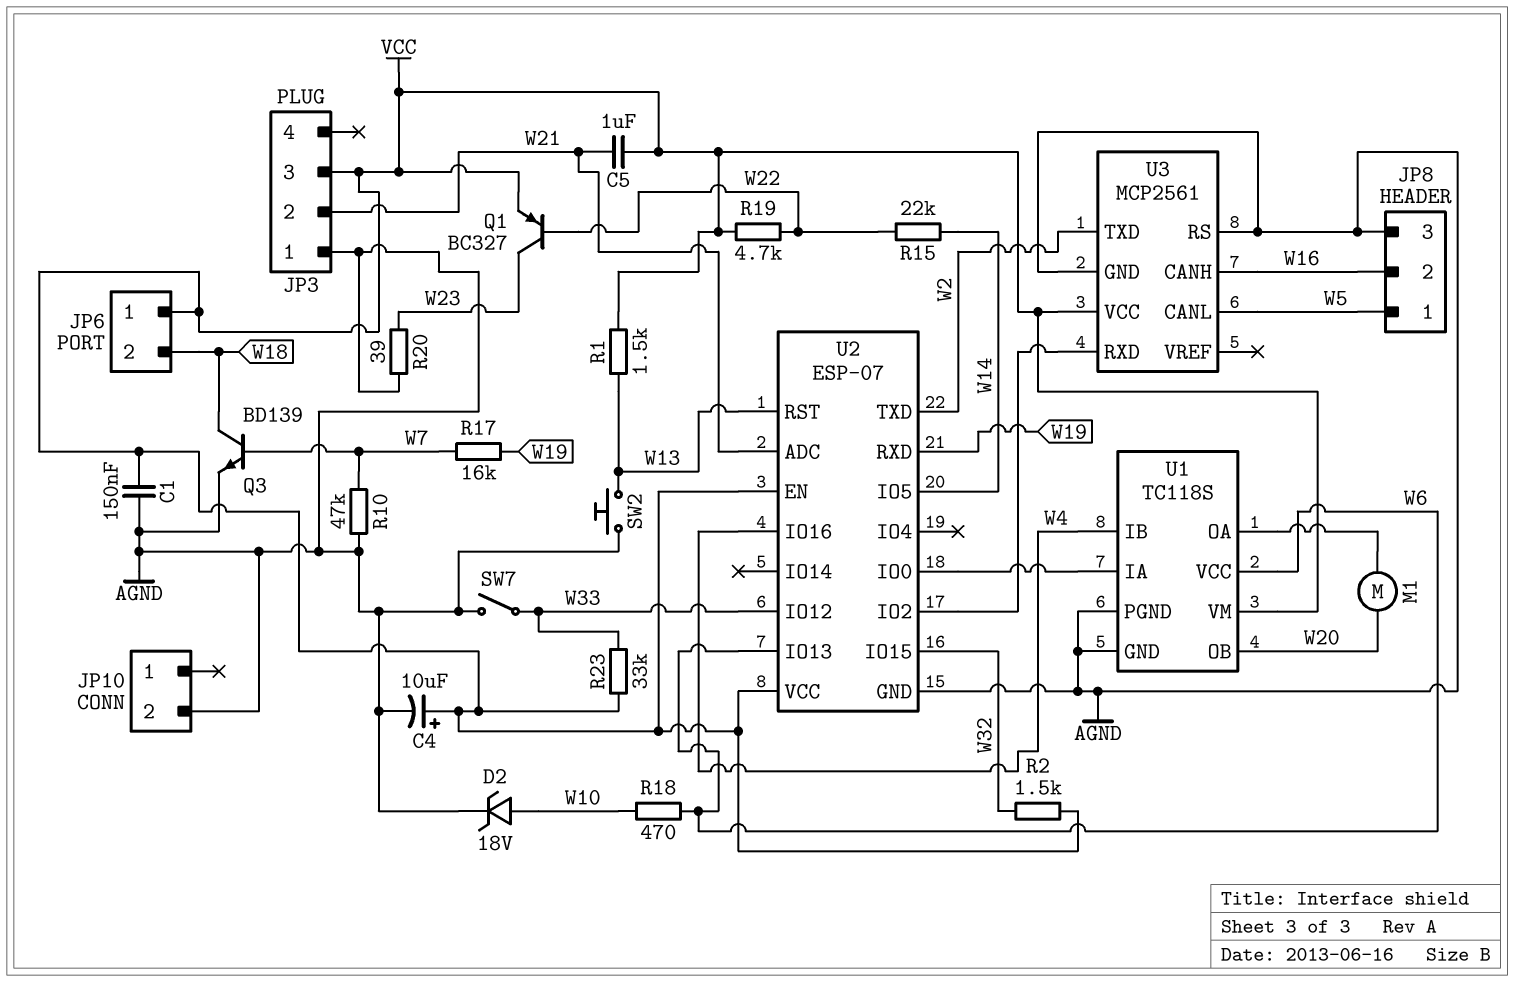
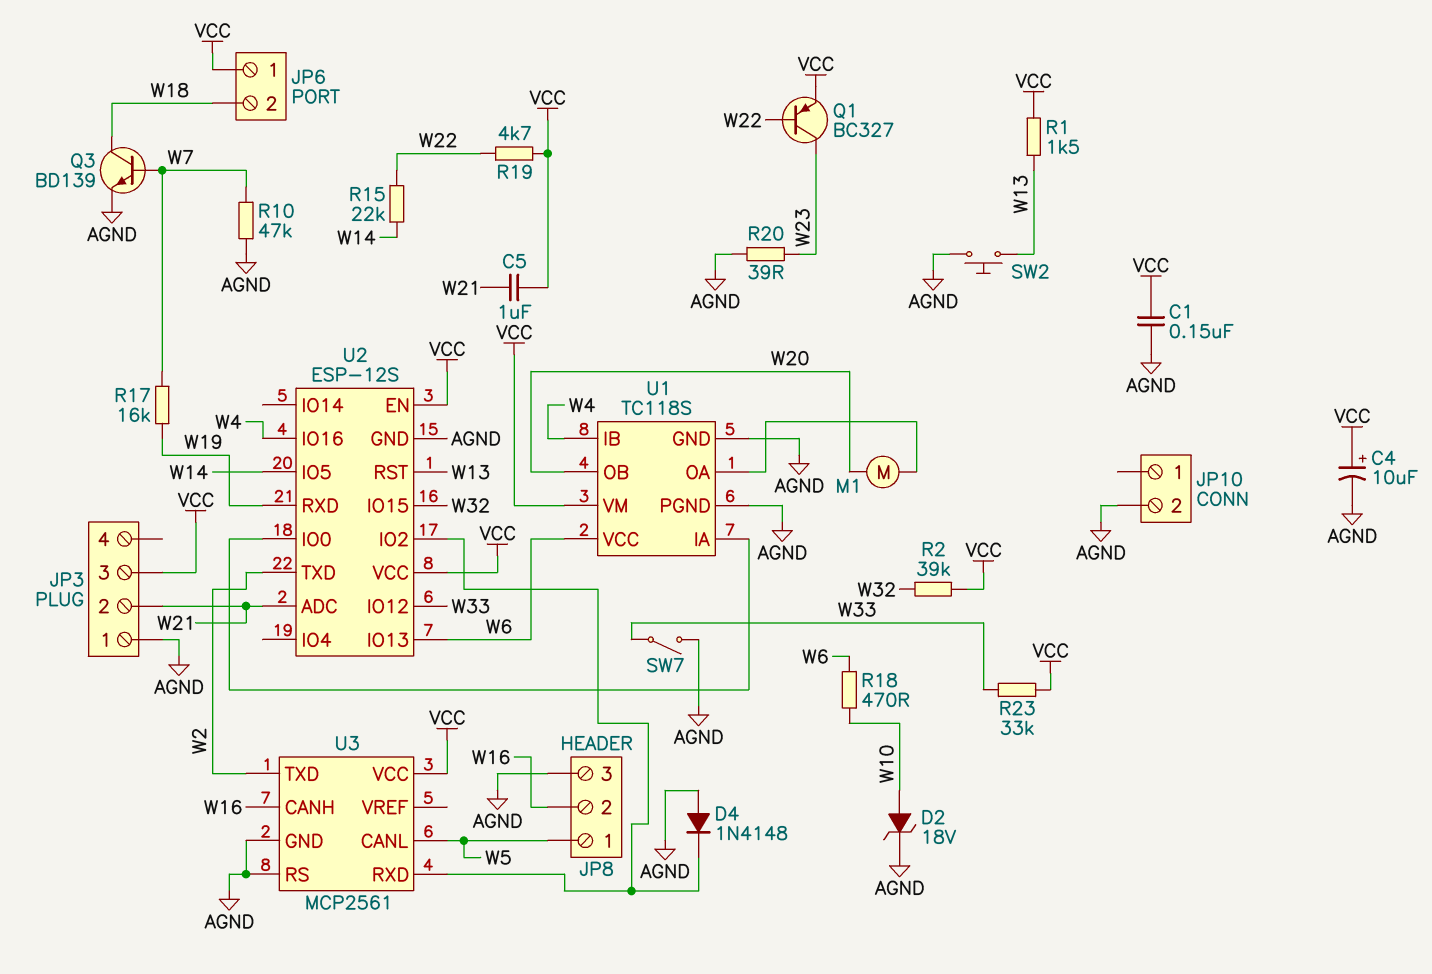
D4: none -> diode 1N4148 (A AGND, K U2/IO2)
R2: 1.5k (VCC, W32) -> 39k (VCC, W32)
U2: ESP-07 -> ESP-12S

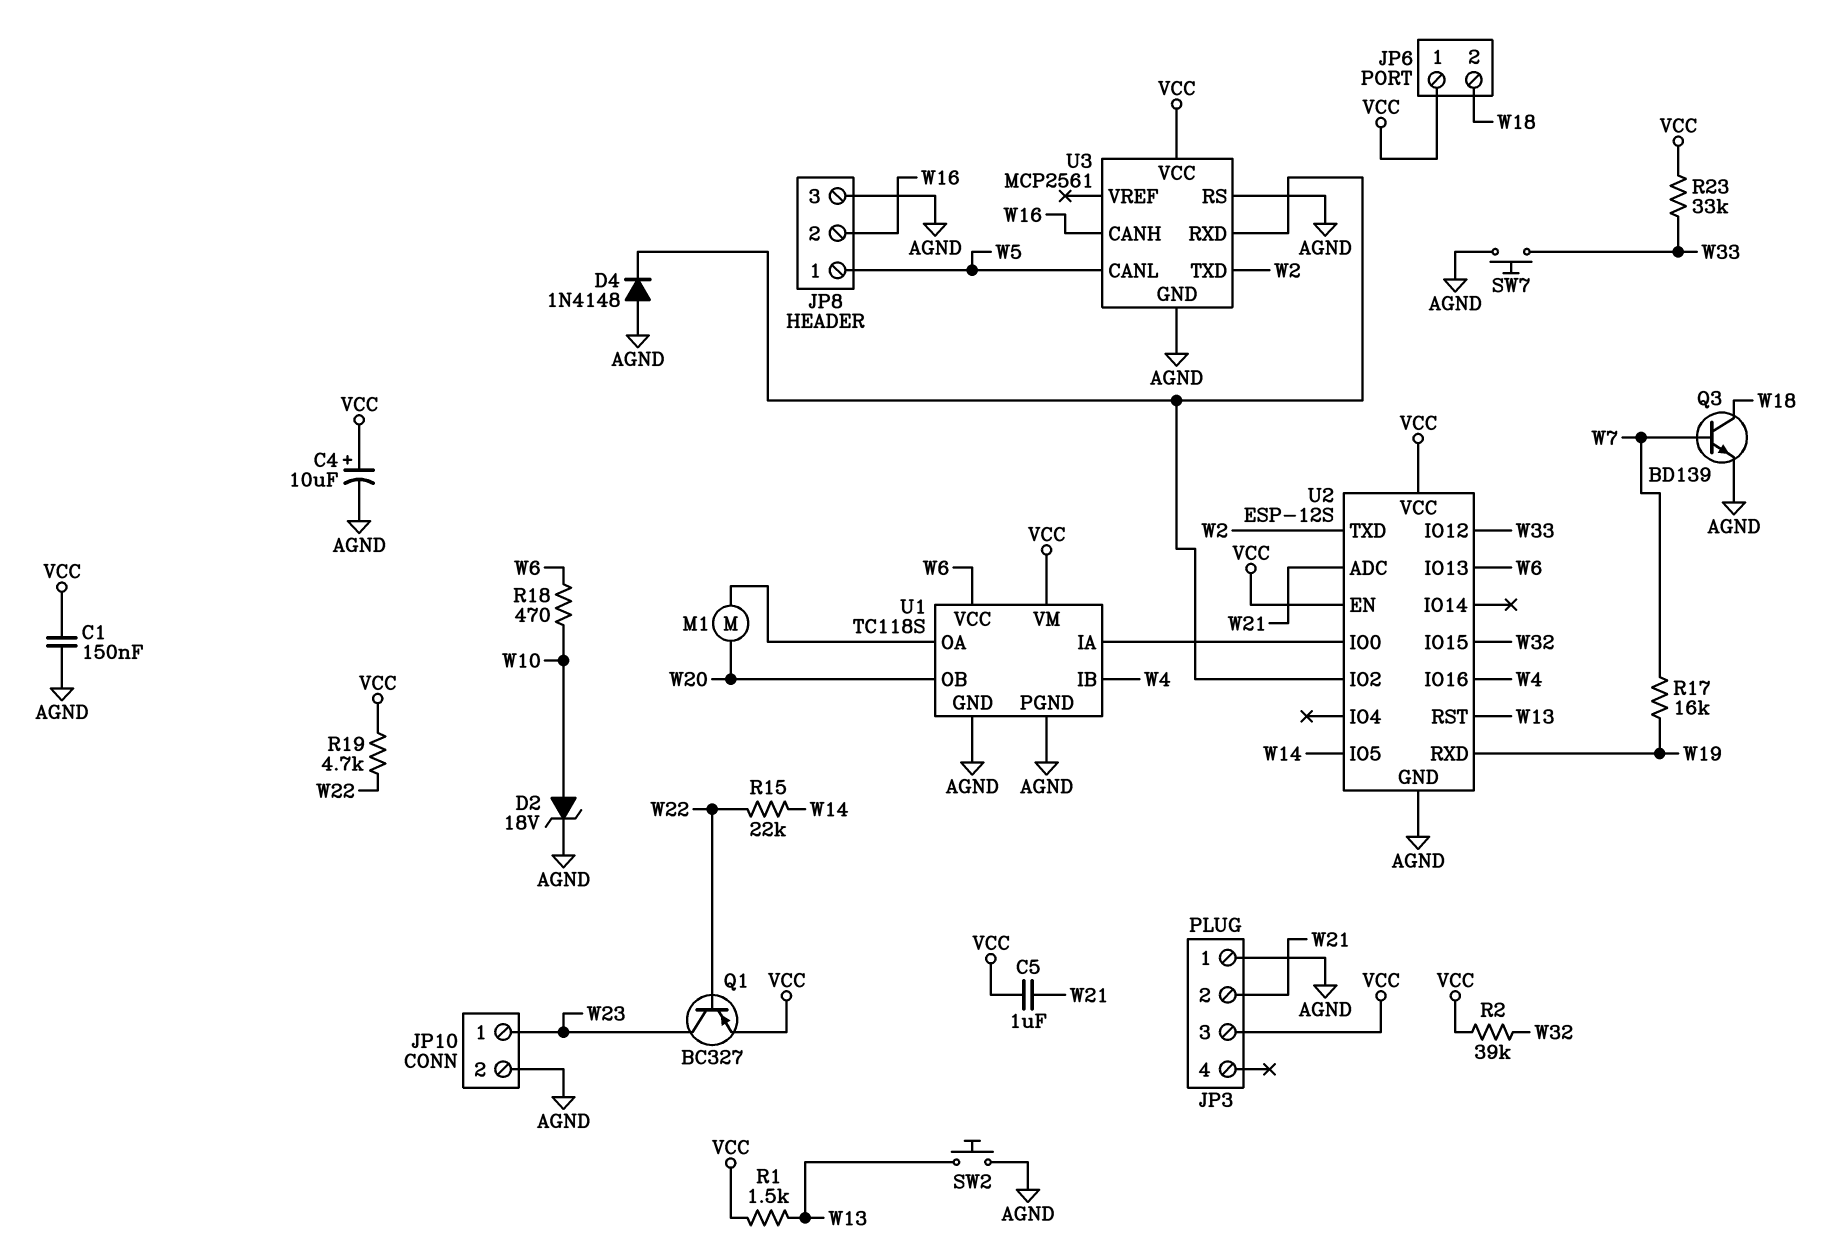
JP10 pin 1: none -> W23
R10: 47k (AGND, W7) -> none
R20: 39 (AGND, W23) -> none
SW7: switch (AGND, W33) -> button (AGND, W33)

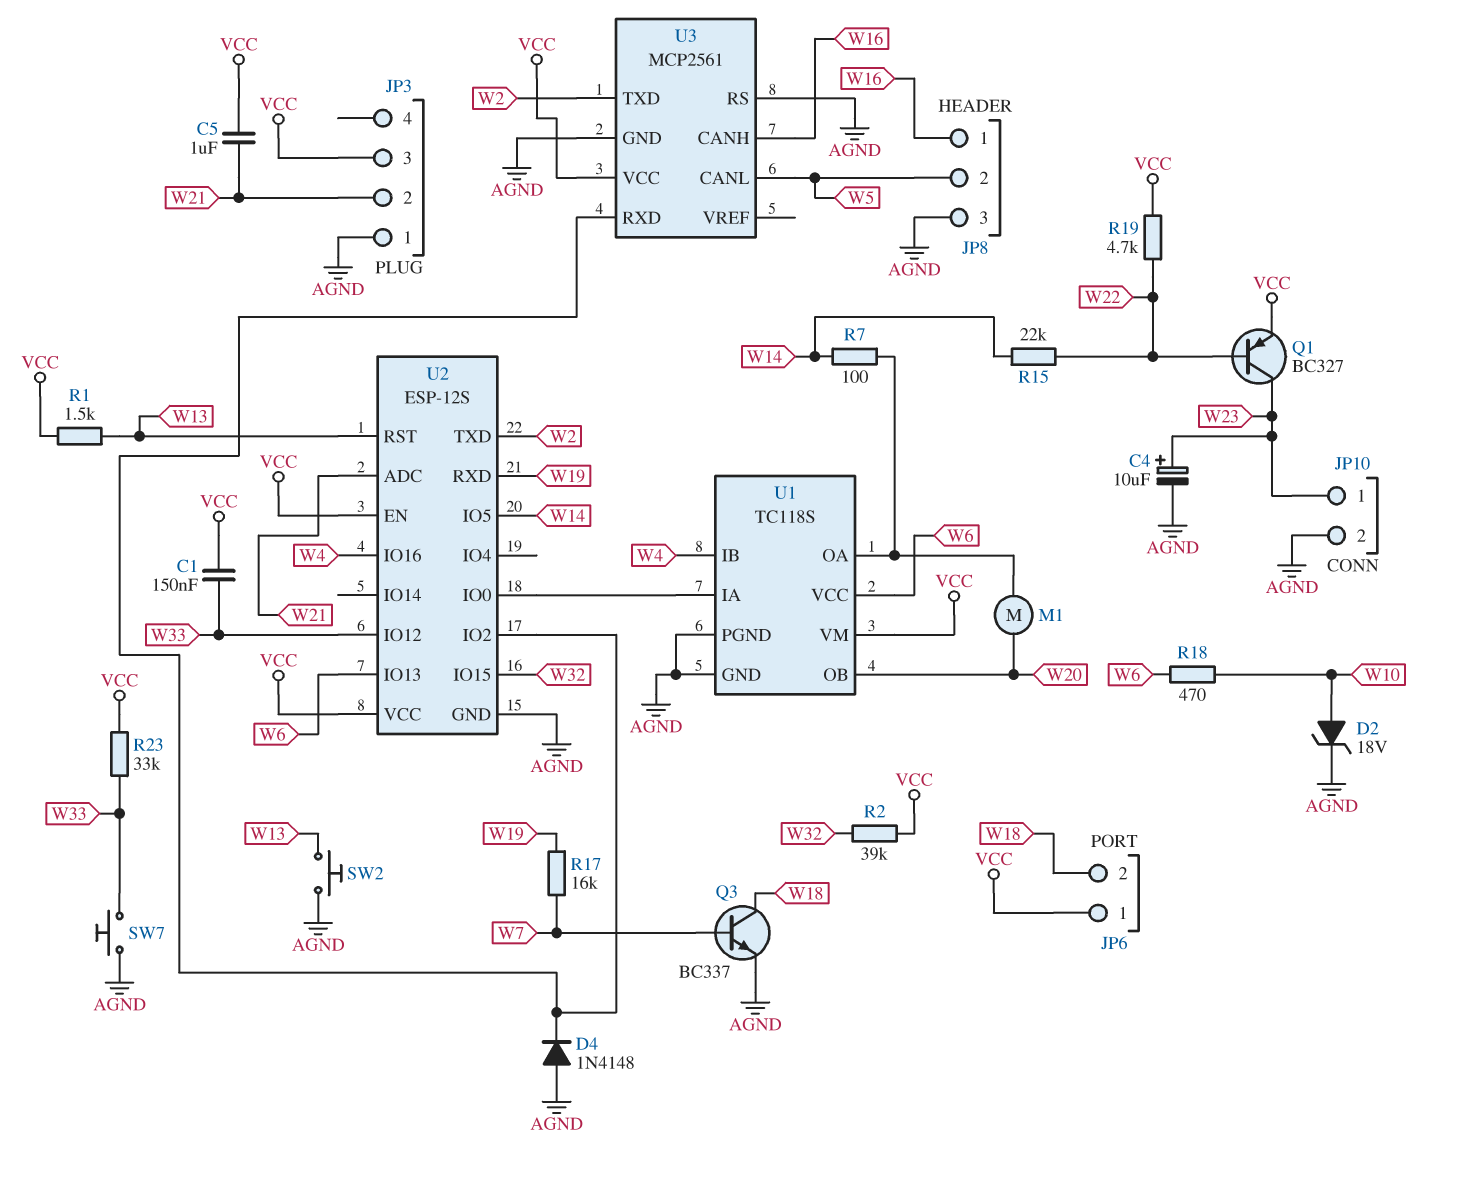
C1: 150nF (AGND, VCC) -> 150nF (VCC, W33)
C4: 10uF (plus VCC, minus AGND) -> 10uF (plus W23, minus AGND)
JP8 pin 1: W5 -> W16
JP8 pin 2: W16 -> W5
Q3: NPN BD139 (B W7, C W18, E AGND) -> NPN BC337 (B W7, C W18, E AGND)
R7: none -> 100 (U1/OA, W14)

